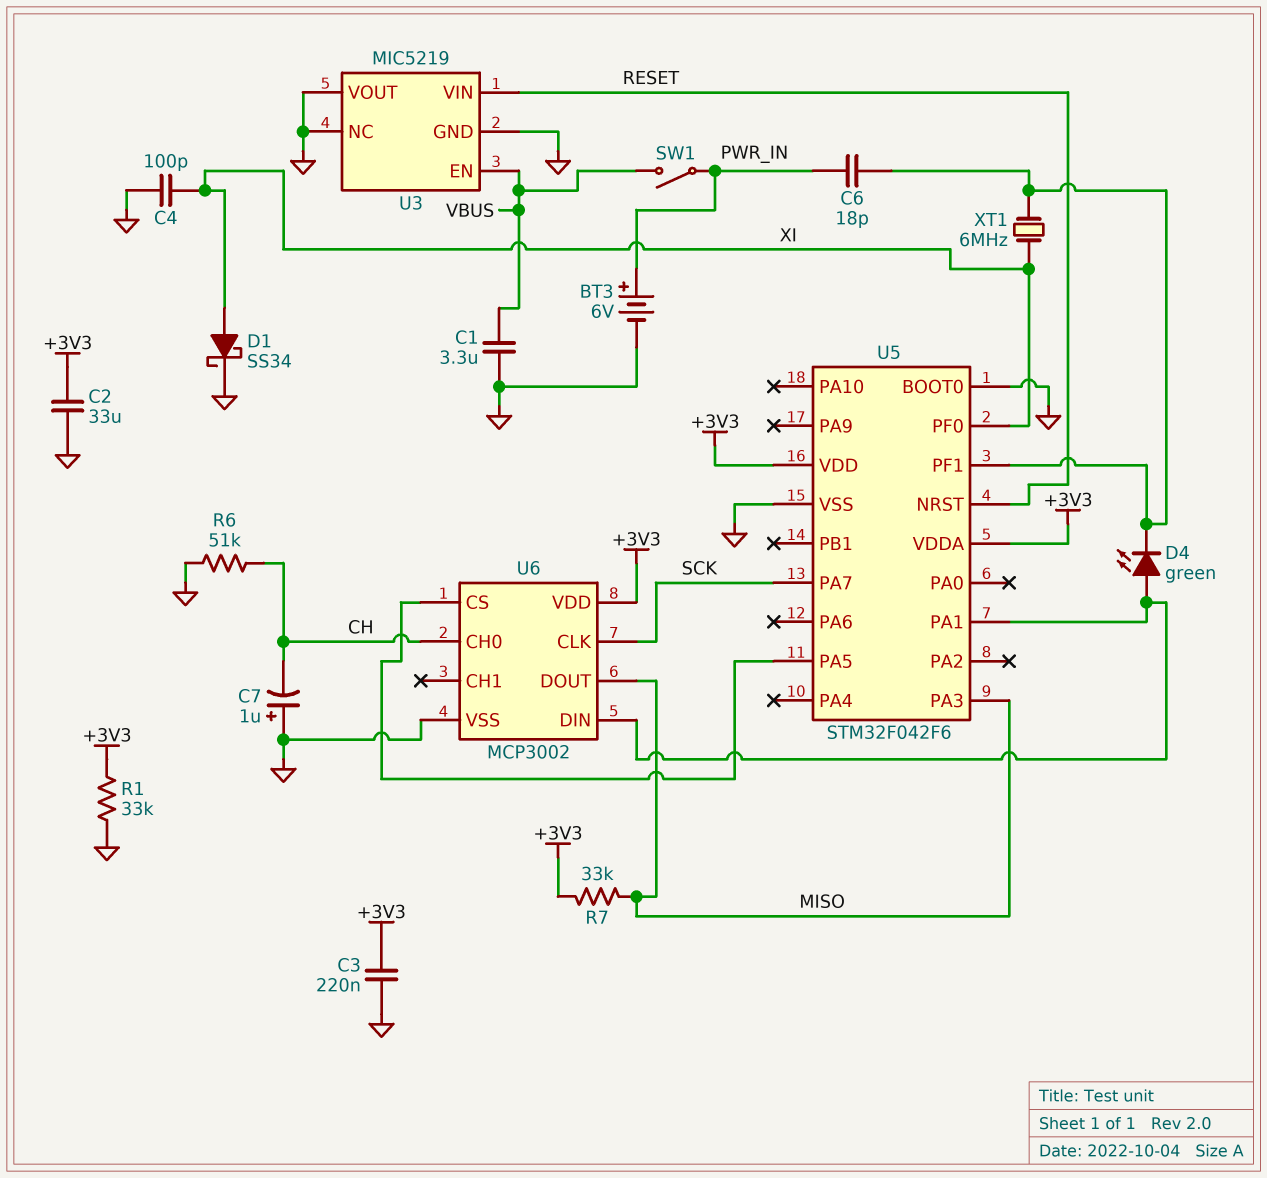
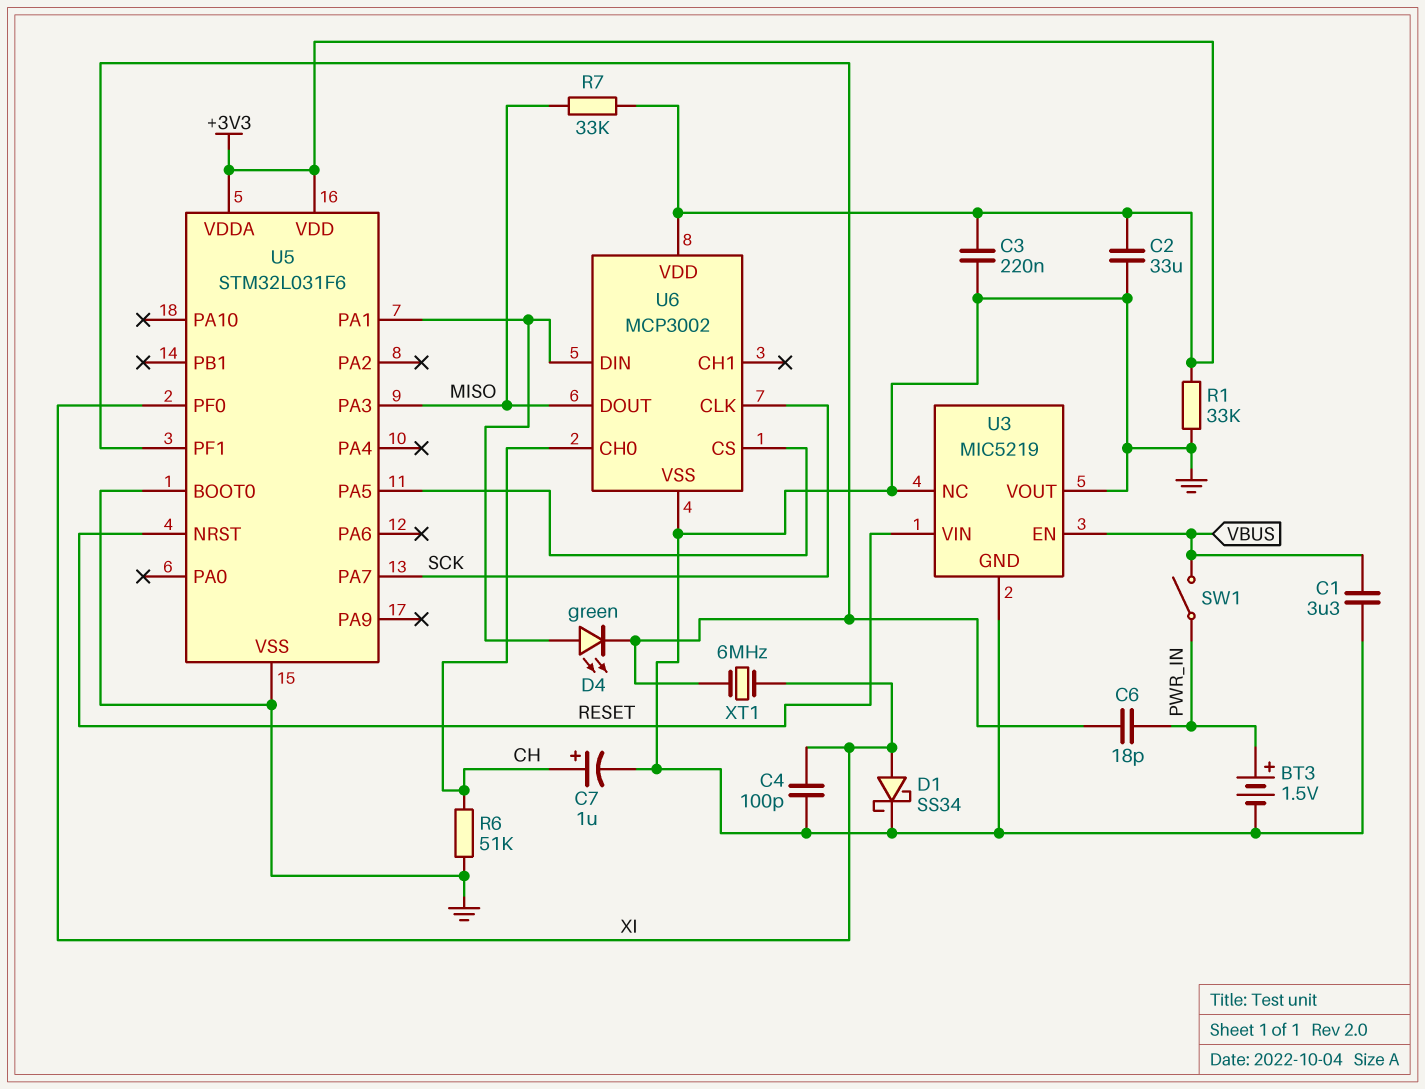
BT3: 6V (plus PWR_IN, minus GND) -> 1.5V (plus PWR_IN, minus GND)
C7: 1uF (plus GND, minus CH) -> 1uF (plus CH, minus GND)
U5: STM32F042F6 -> STM32L031F6

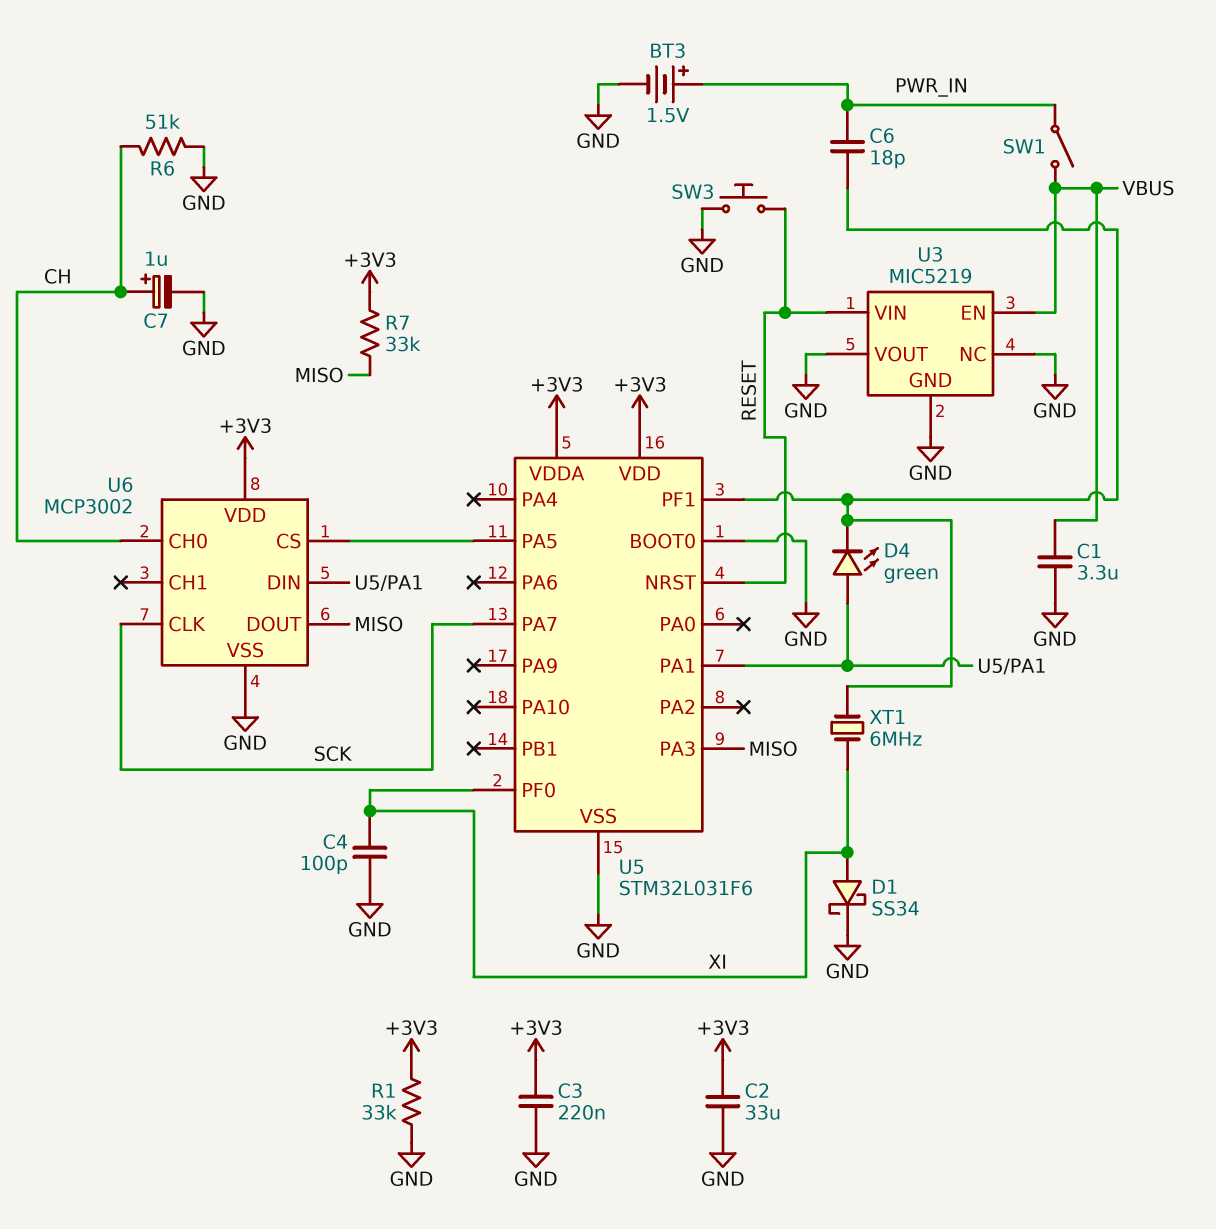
SW3: none -> button (GND, RESET)

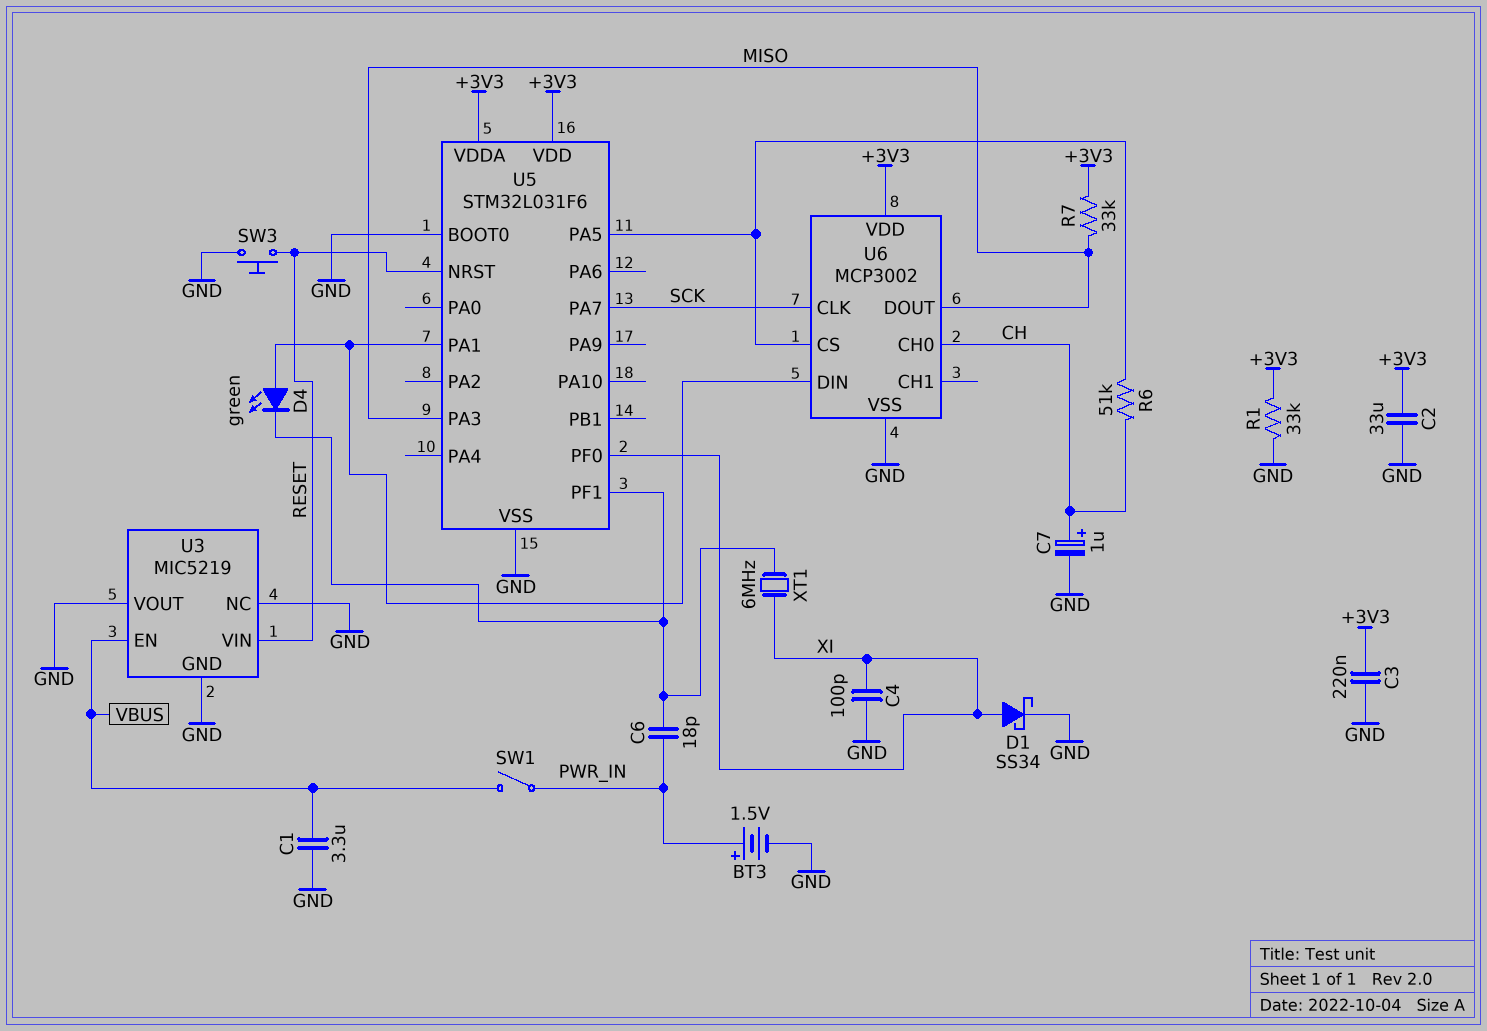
R6: 51k (CH, GND) -> 51k (CH, U5/PA5)

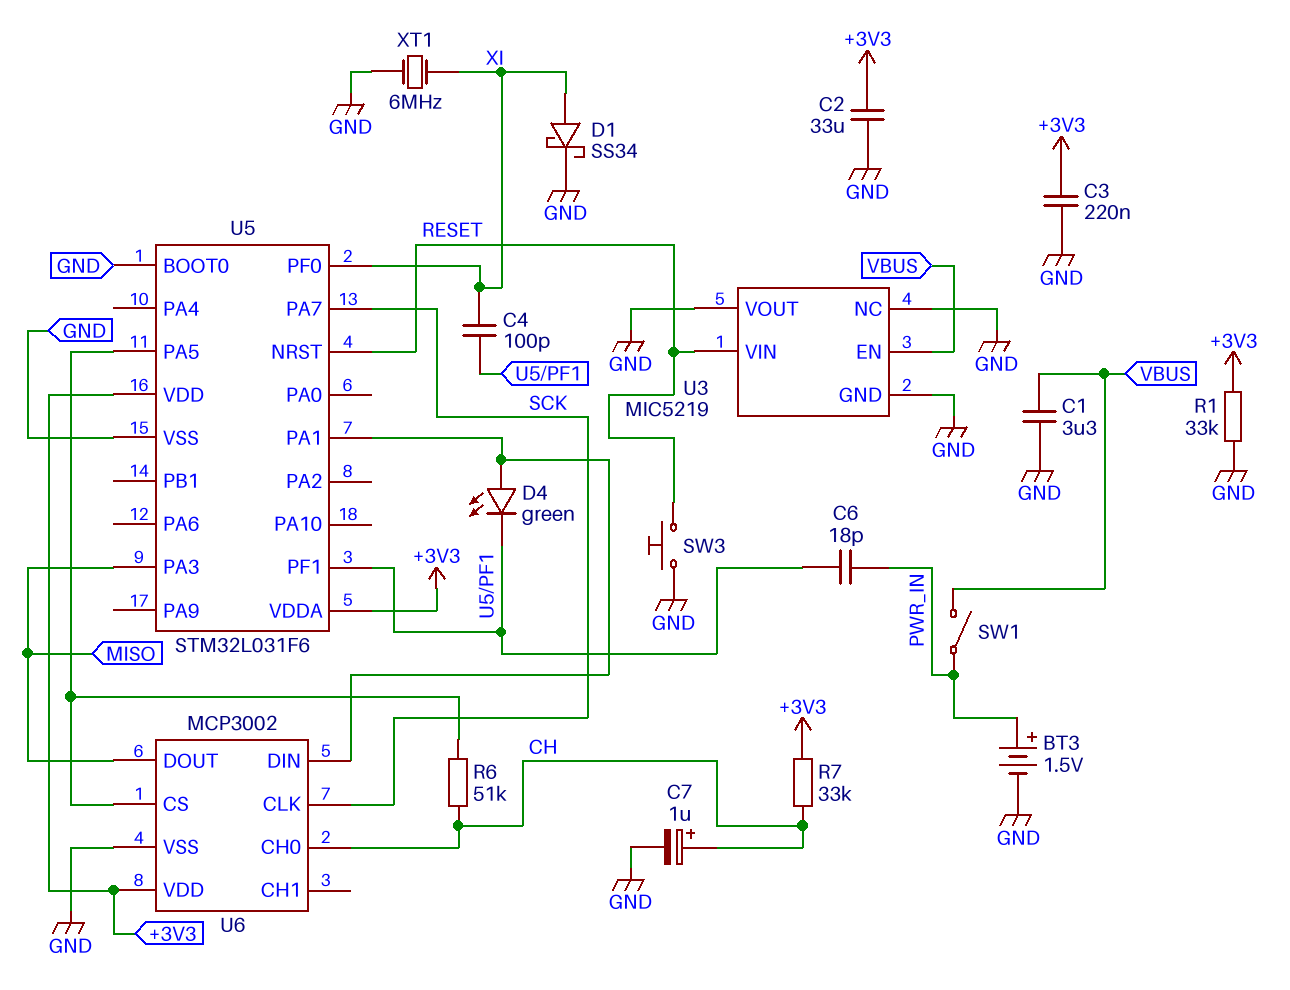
C4: 100pF (GND, XI) -> 100pF (U5/PF1, XI)
R7: 33k (+3V3, MISO) -> 33k (+3V3, CH)
XT1: 6MHz (U5/PF1, XI) -> 6MHz (GND, XI)

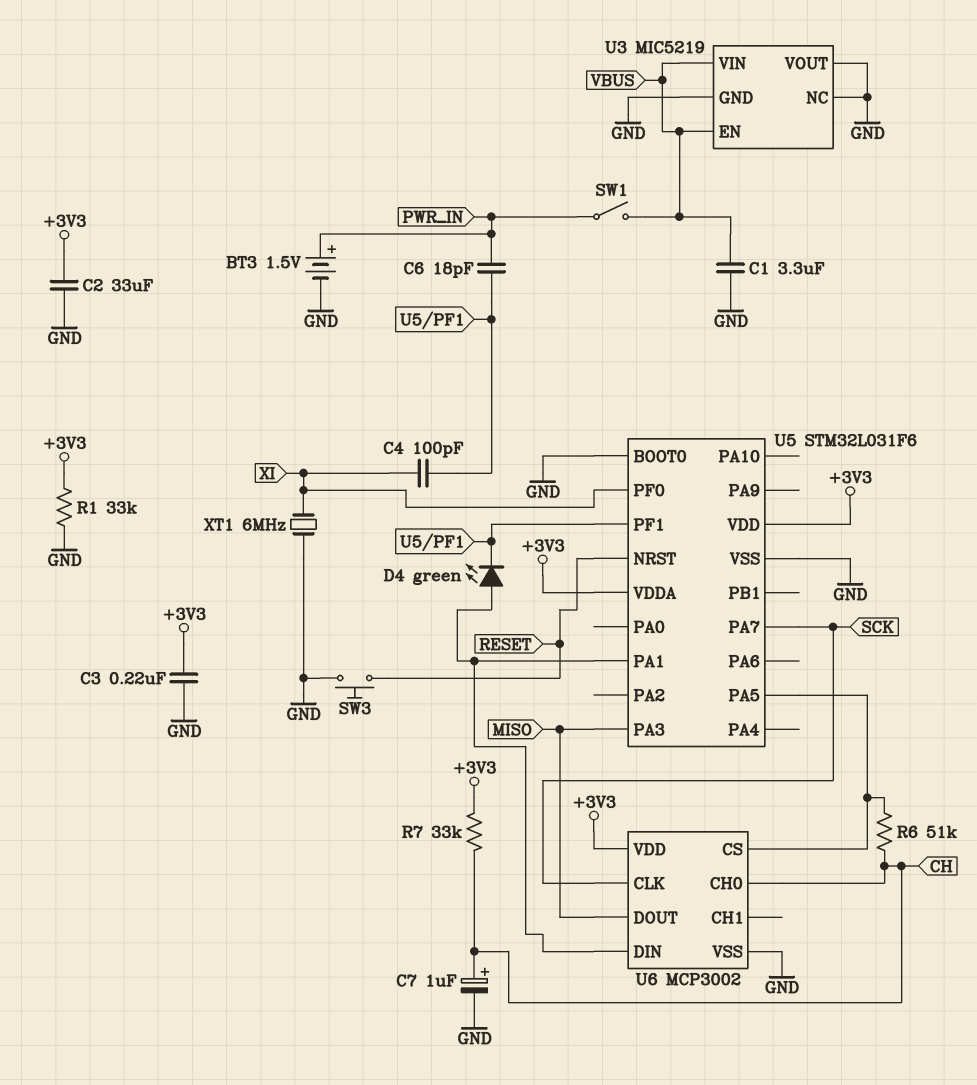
D1: schottky SS34 (A XI, K GND) -> none
U3 pin VIN: RESET -> VBUS

